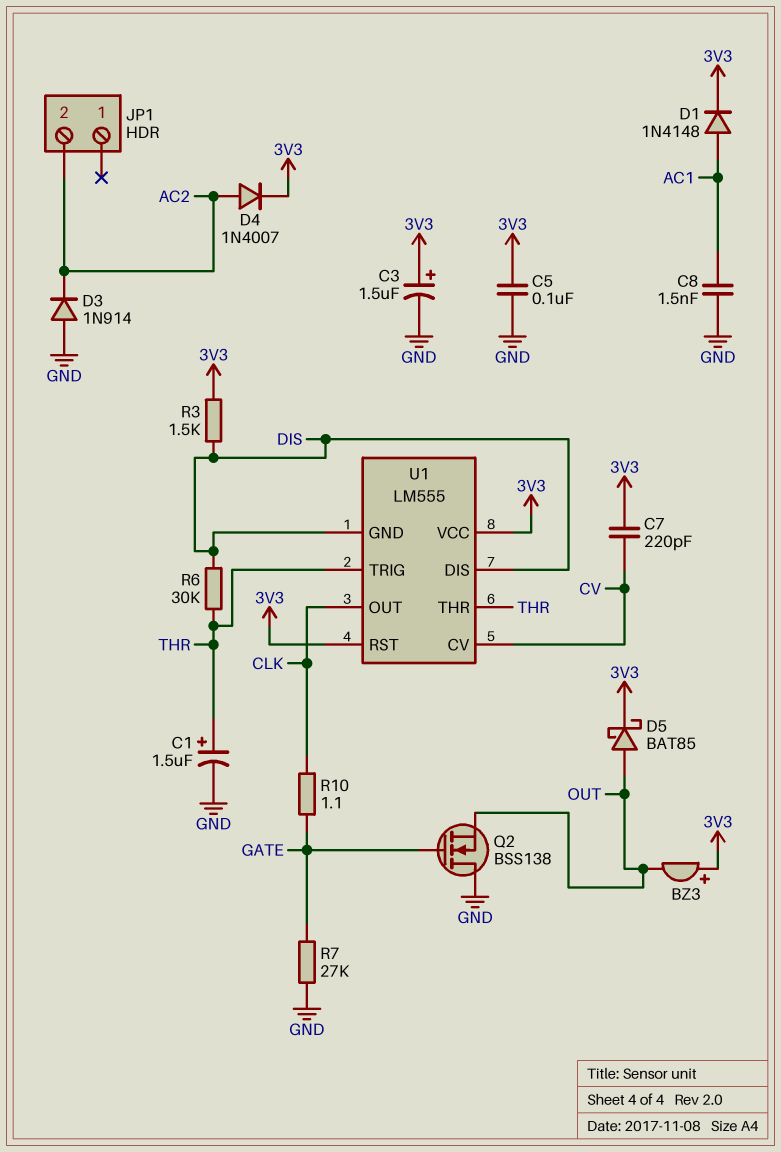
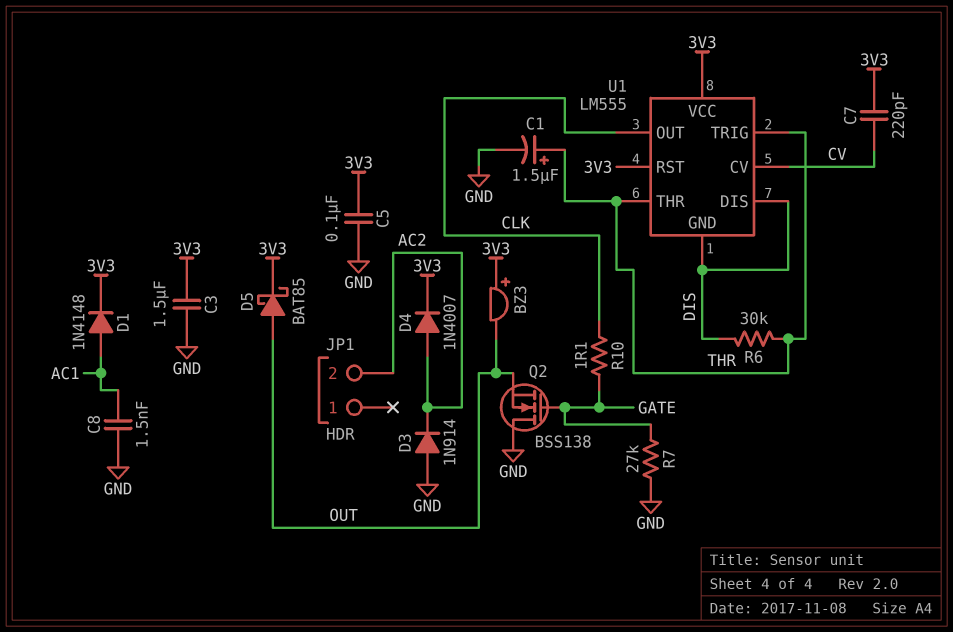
C3: 1.5uF (plus 3V3, minus GND) -> 1.5uF (3V3, GND)
R3: 1.5k (3V3, DIS) -> none

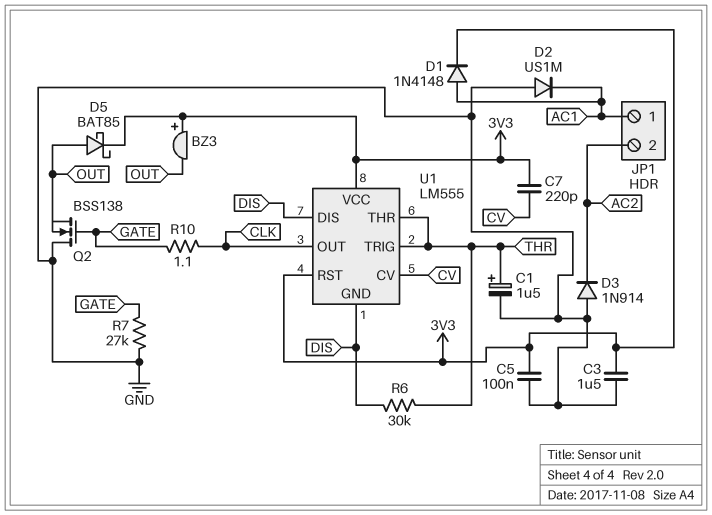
C8: 1.5nF (AC1, GND) -> none
D2: none -> diode US1M (A GND, K AC1)
D4: diode 1N4007 (A AC2, K 3V3) -> none
JP1 pin 1: none -> AC1

